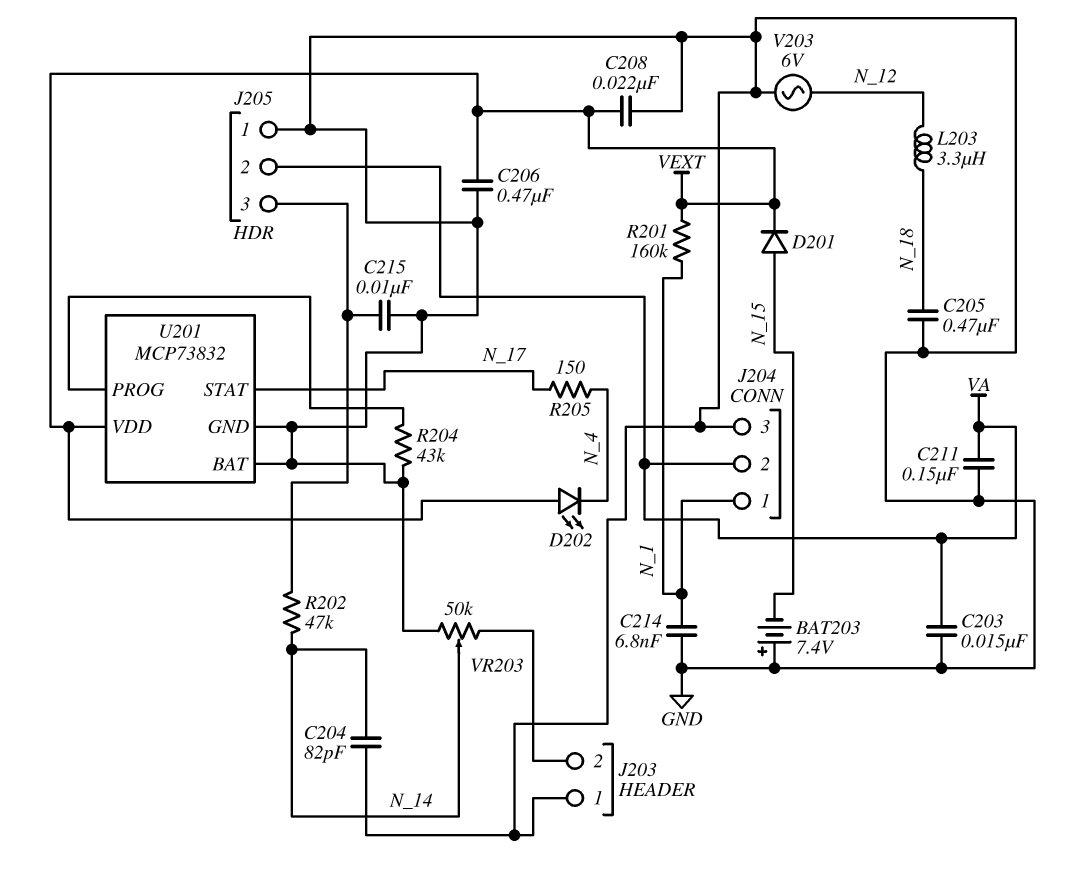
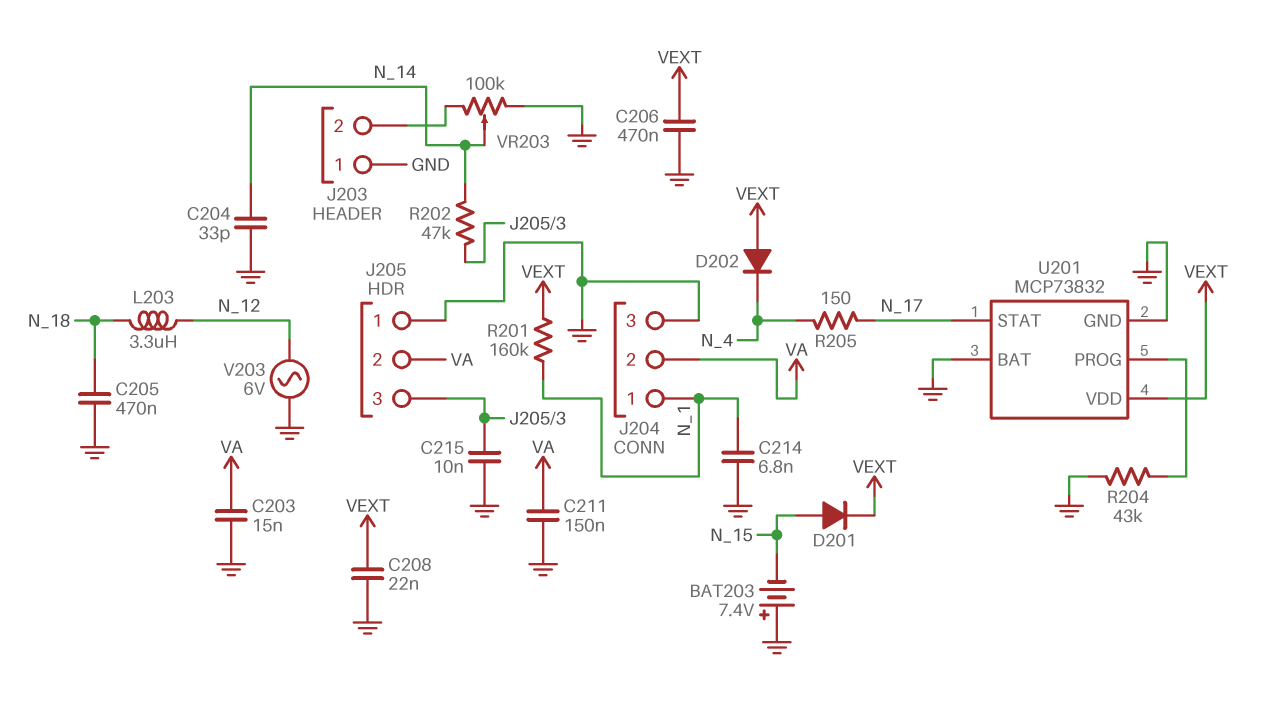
C204: 82pF (GND, N_14) -> 33pF (GND, N_14)
D202: LED (A VEXT, K N_4) -> diode (A VEXT, K N_4)
VR203: 50k (GND, J203/2, wiper N_14) -> 100k (GND, J203/2, wiper N_14)

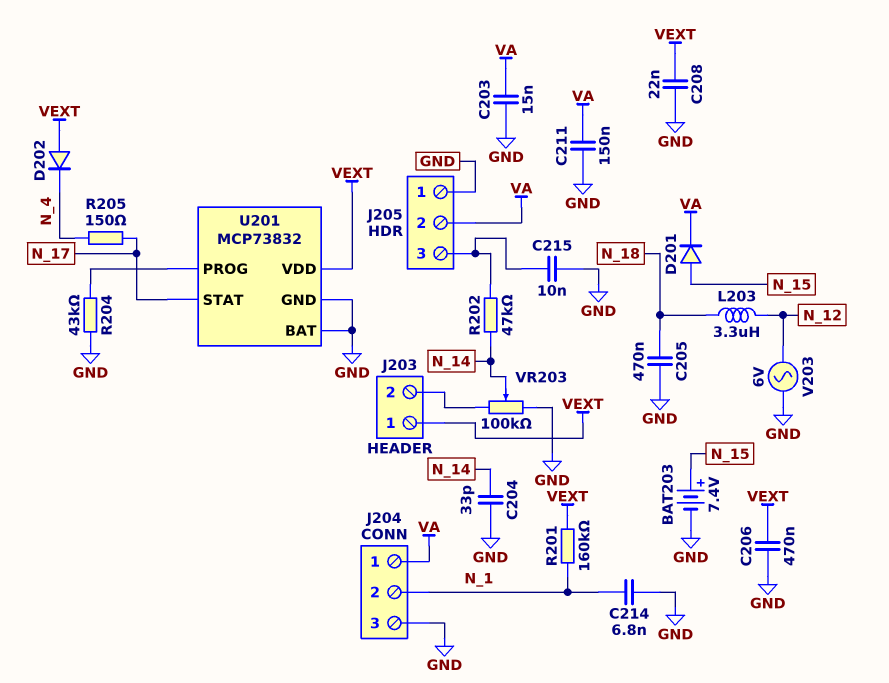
BAT203: 7.4V (plus GND, minus N_15) -> 7.4V (plus N_15, minus GND)
D201: diode (A N_15, K VEXT) -> diode (A N_15, K VA)
J203 pin 1: GND -> VEXT
J204 pin 1: N_1 -> VA
J204 pin 2: VA -> N_1

